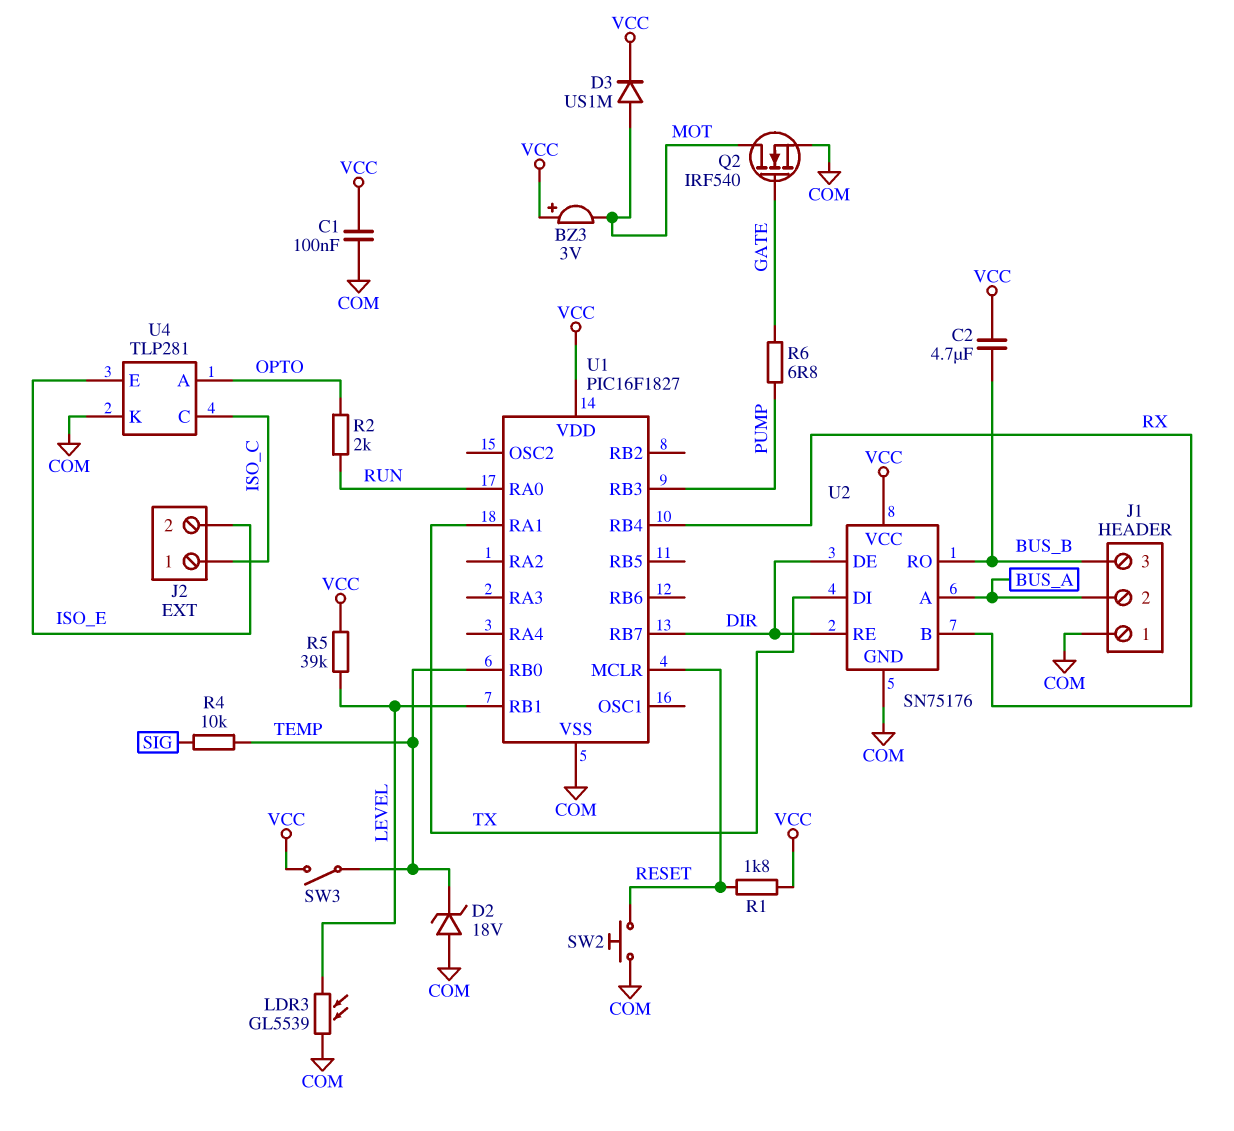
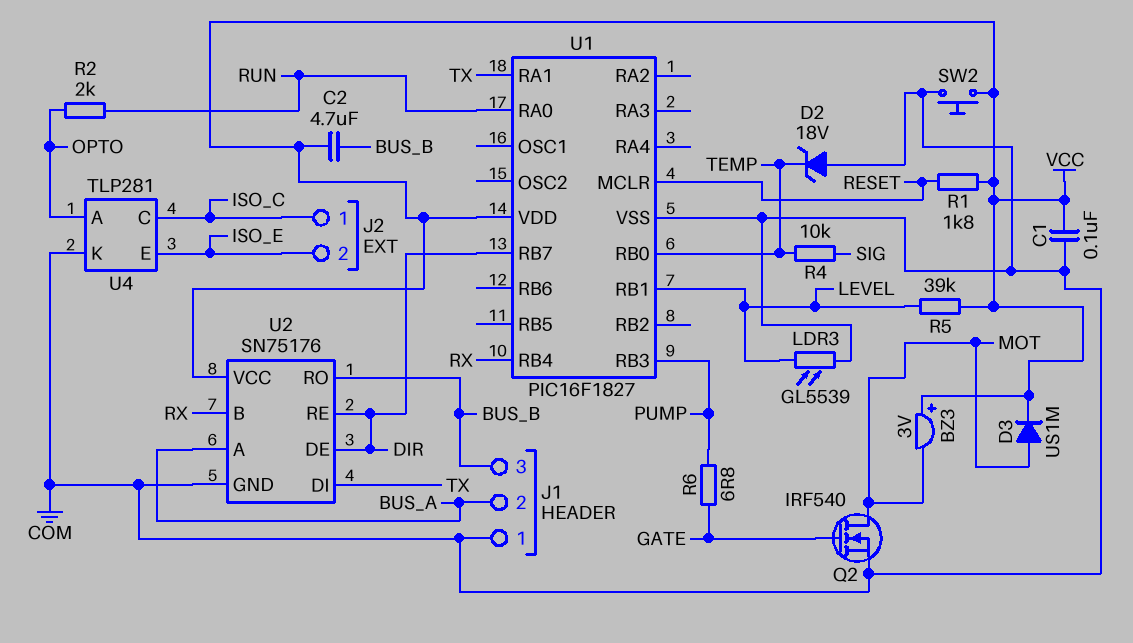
SW2: button (COM, RESET) -> button (COM, VCC)
SW3: switch (TEMP, VCC) -> none

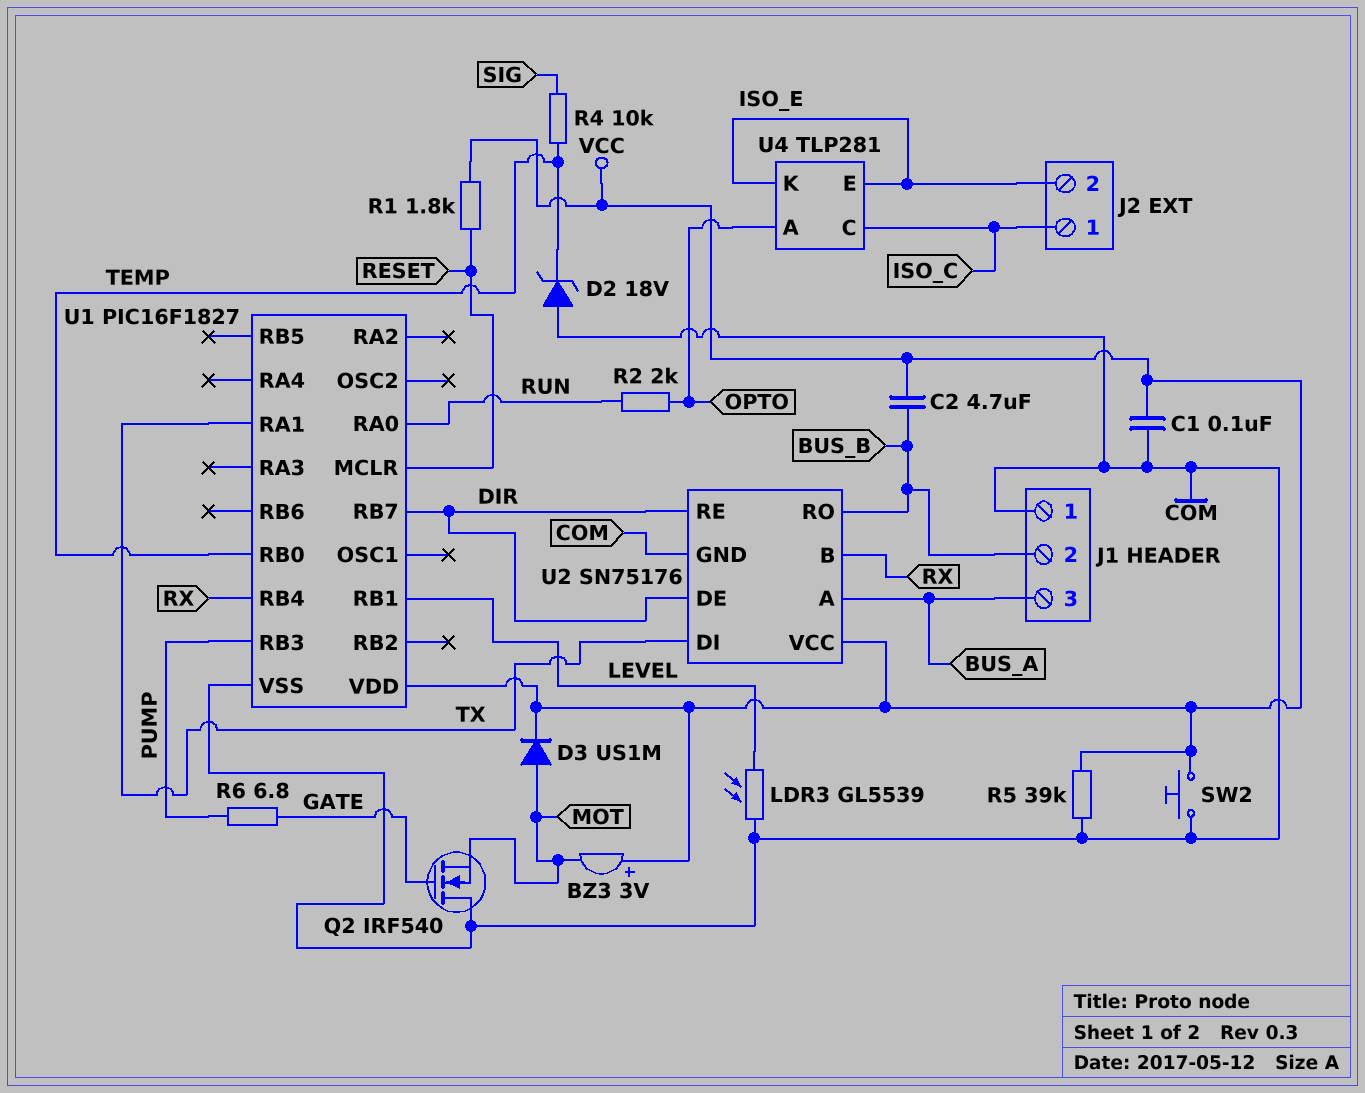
J1 pin 2: BUS_A -> BUS_B
J1 pin 3: BUS_B -> BUS_A
Q2: NMOS IRF540 (G GATE, D MOT, S COM) -> NMOS IRF540 (G GATE, D COM, S MOT)
R5: 39k (LEVEL, VCC) -> 39k (COM, VCC)
U4 pin K: COM -> ISO_E

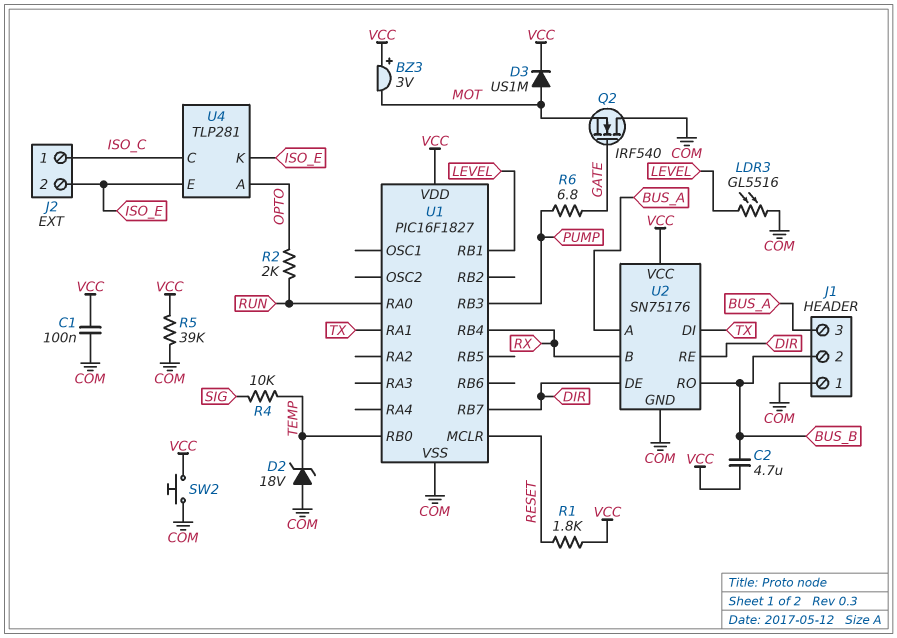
LDR3: GL5539 (COM, LEVEL) -> GL5516 (COM, LEVEL)

